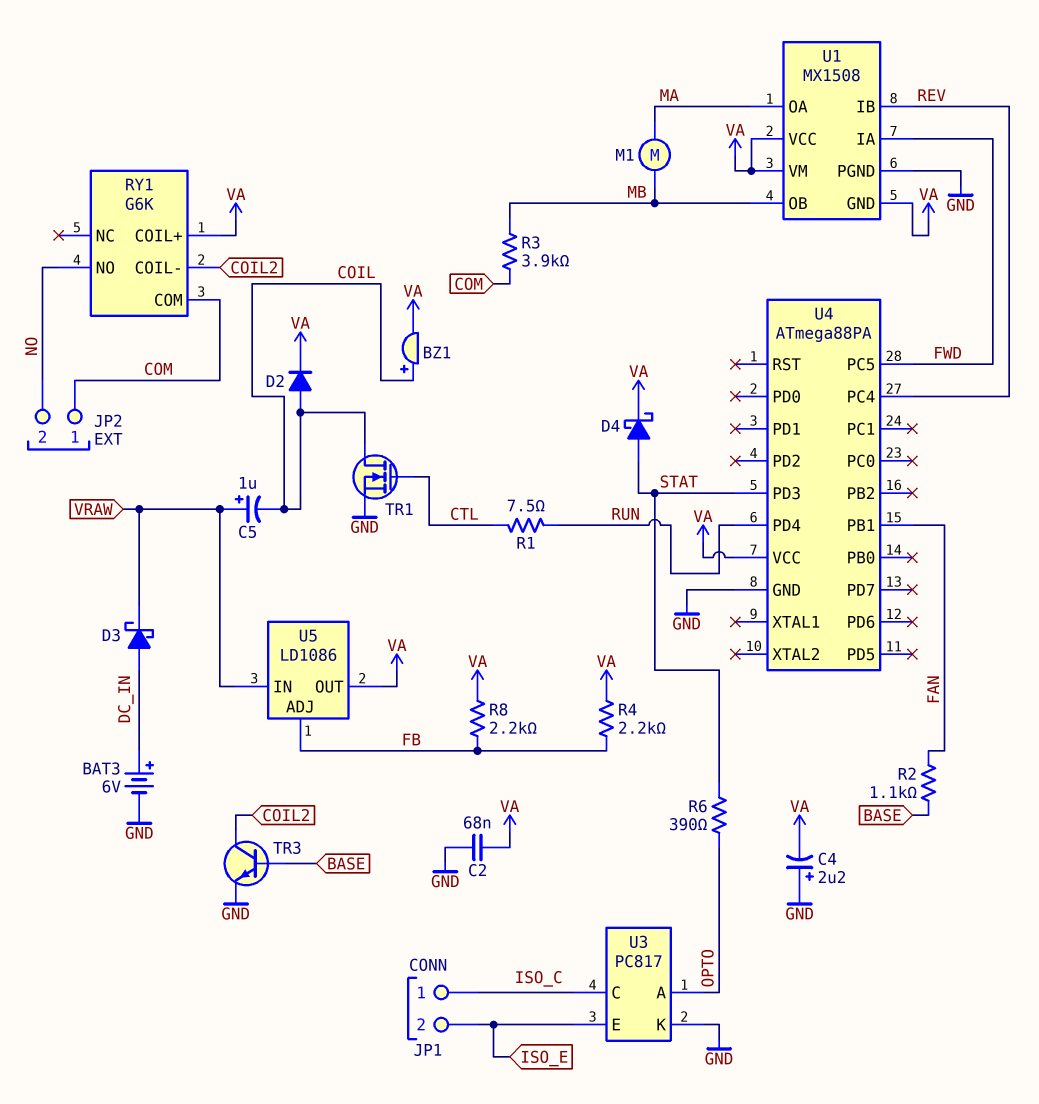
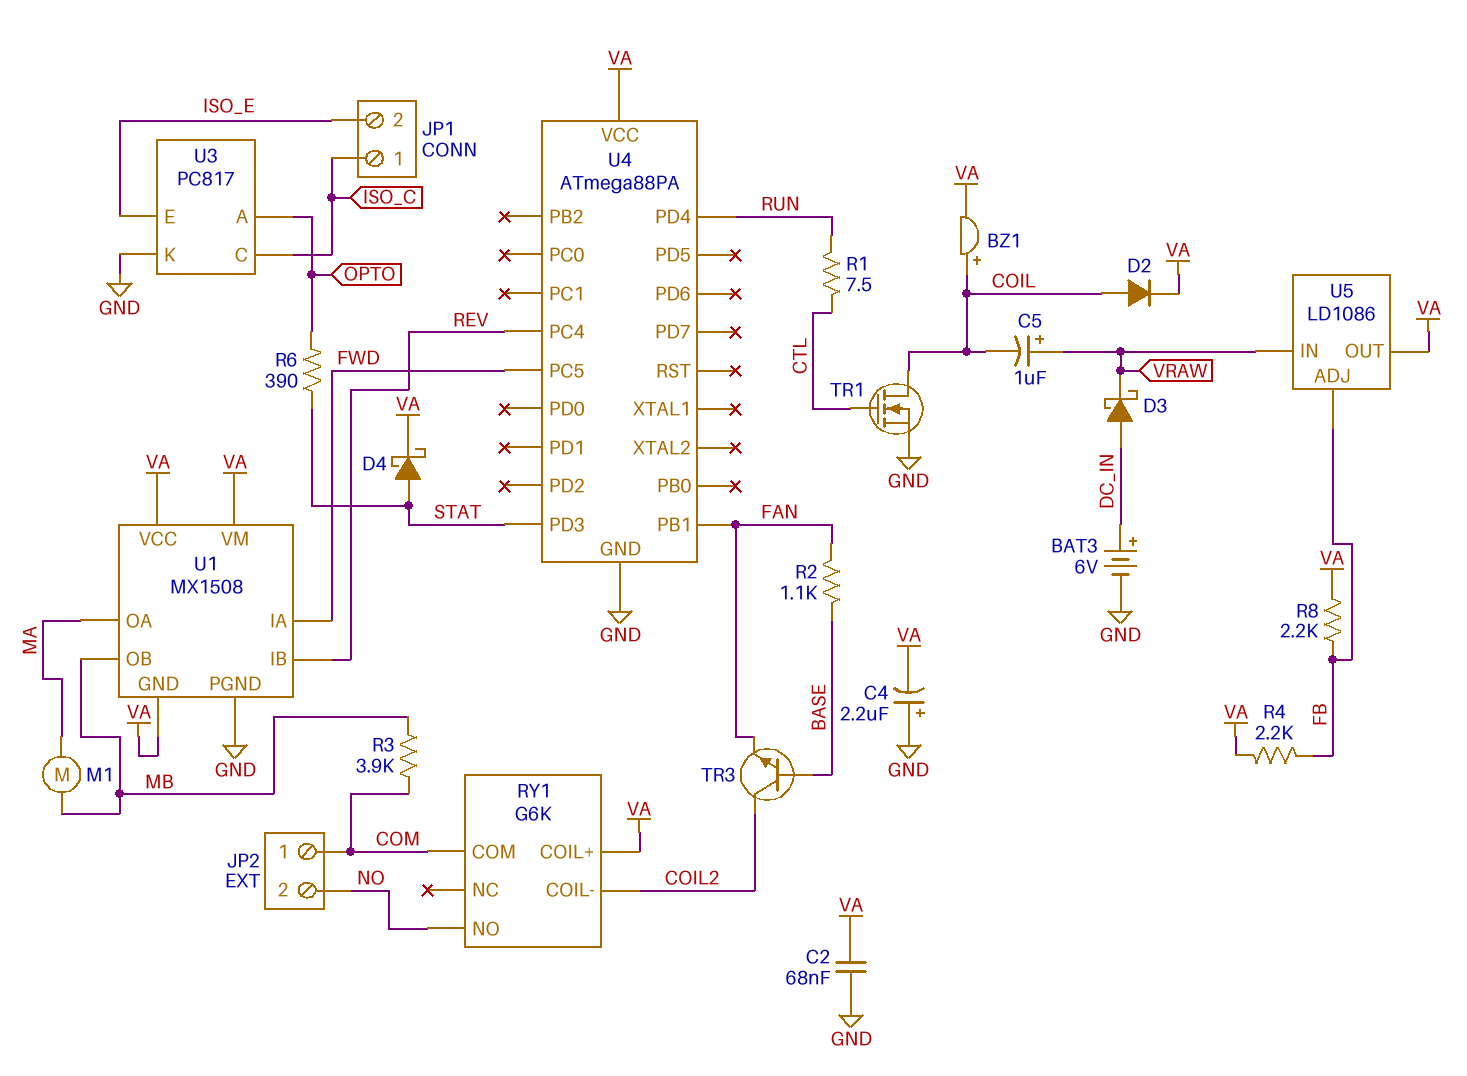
TR3: NPN (B BASE, C COIL2, E GND) -> NPN (B BASE, C COIL2, E FAN)

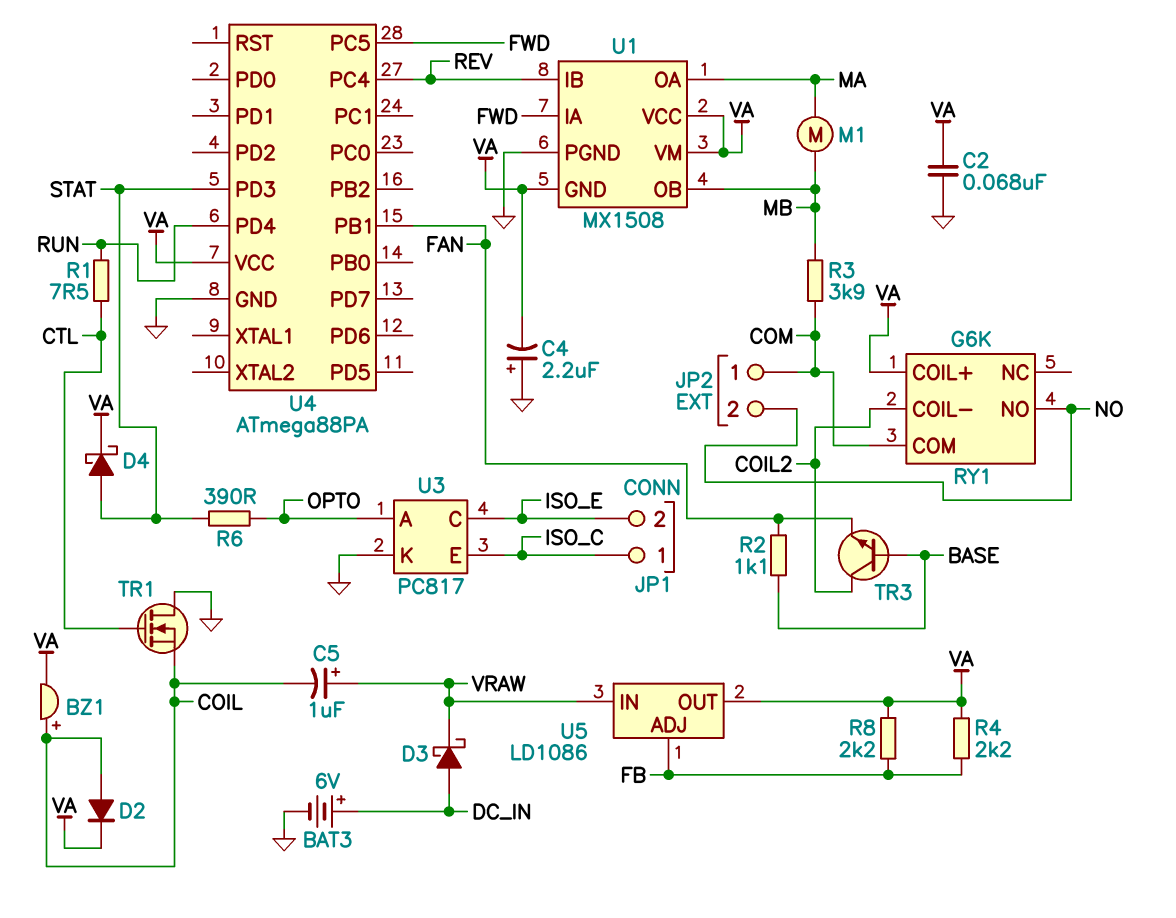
TR1: NMOS (G CTL, D COIL, S GND) -> NMOS (G CTL, D GND, S COIL)
U3 pin C: ISO_C -> ISO_E
U3 pin E: ISO_E -> ISO_C

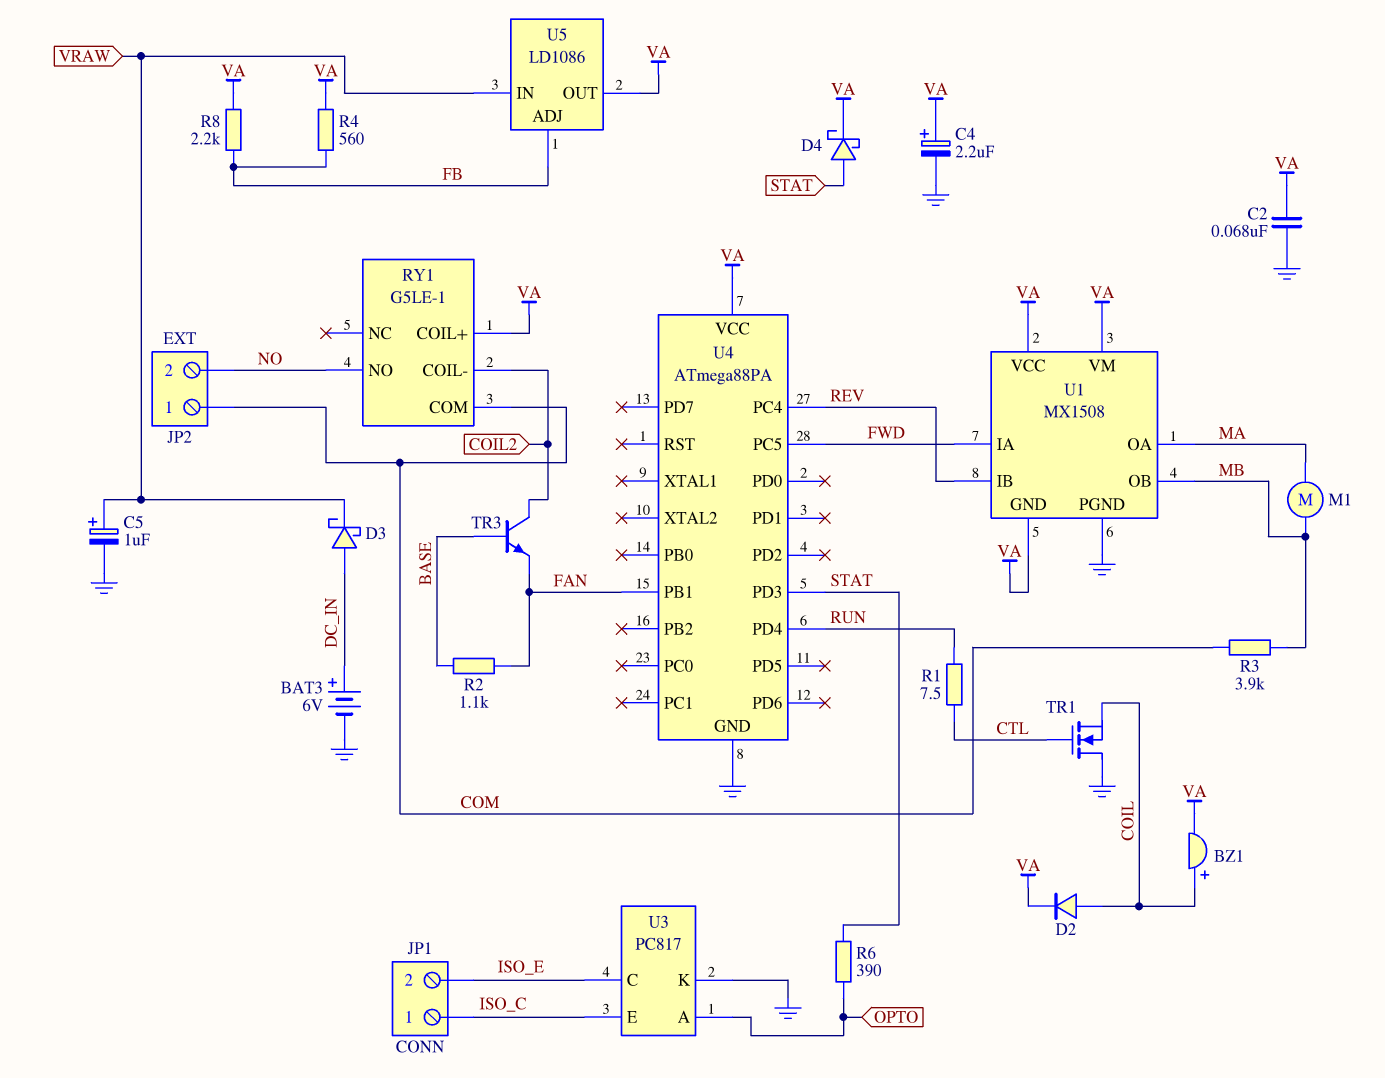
C4: 2.2uF (plus GND, minus VA) -> 2.2uF (plus VA, minus GND)
C5: 1uF (plus VRAW, minus COIL) -> 1uF (plus VRAW, minus GND)
R4: 2.2k (FB, VA) -> 560 (FB, VA)
RY1: G6K -> G5LE-1

